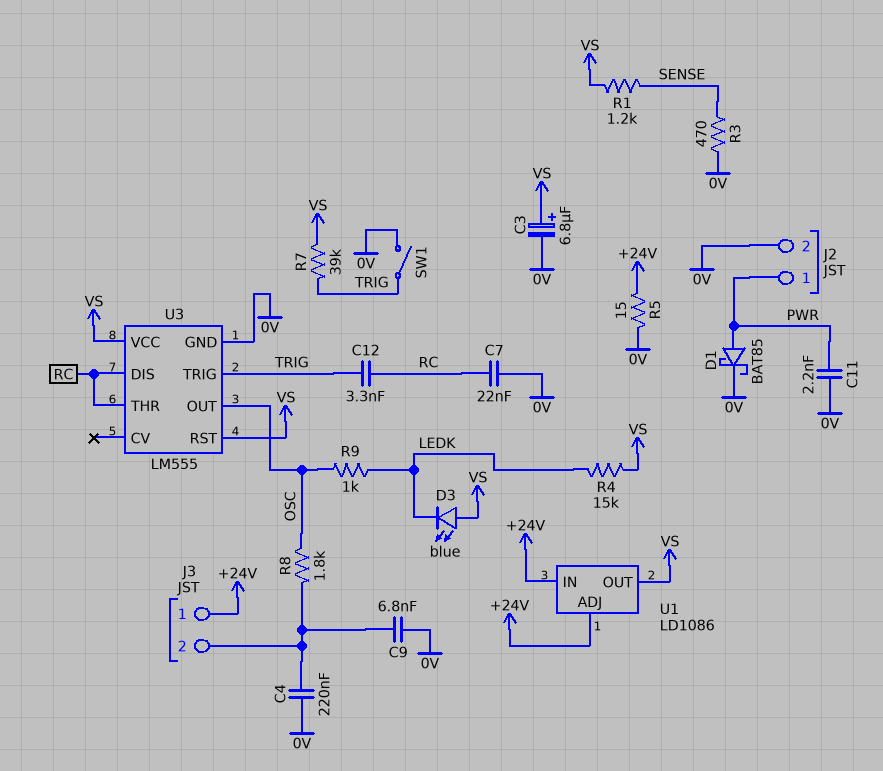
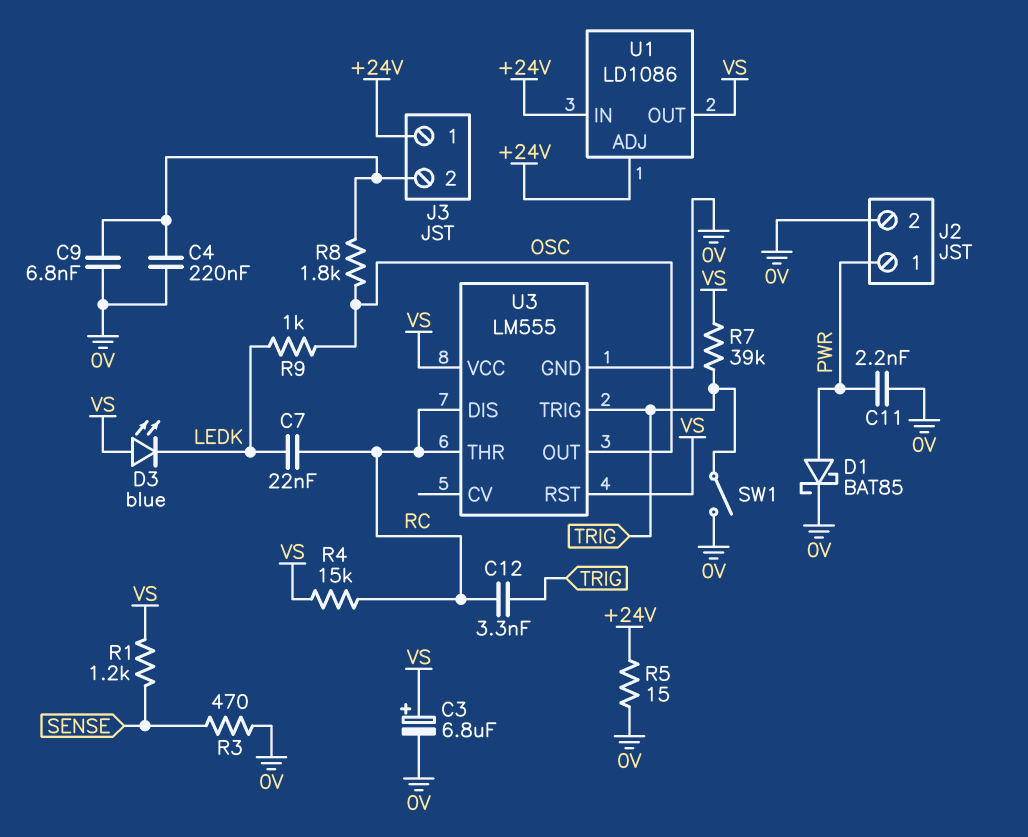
C7: 22nF (0V, RC) -> 22nF (LEDK, RC)
R4: 15k (LEDK, VS) -> 15k (RC, VS)

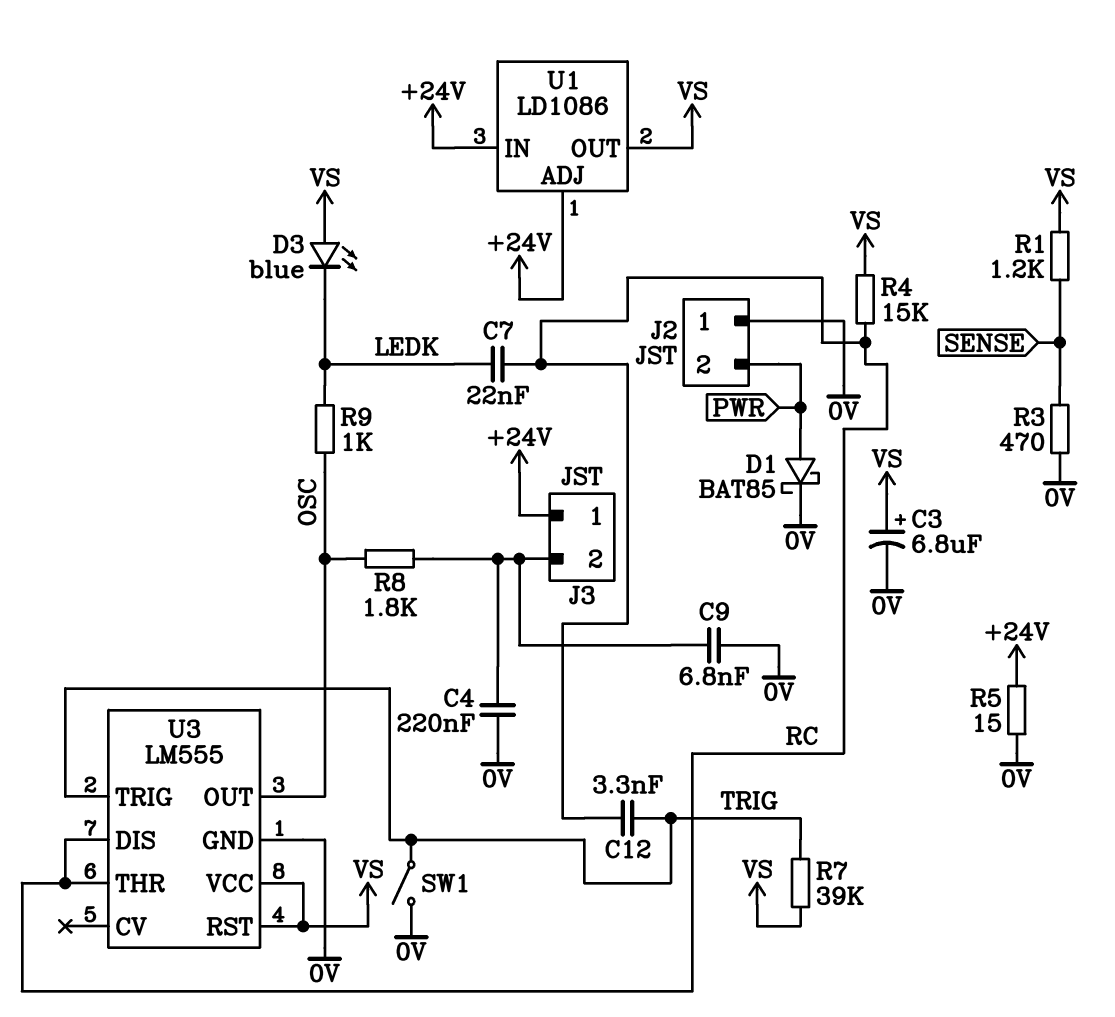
C11: 2.2nF (0V, PWR) -> none
J2 pin 1: PWR -> 0V
J2 pin 2: 0V -> PWR

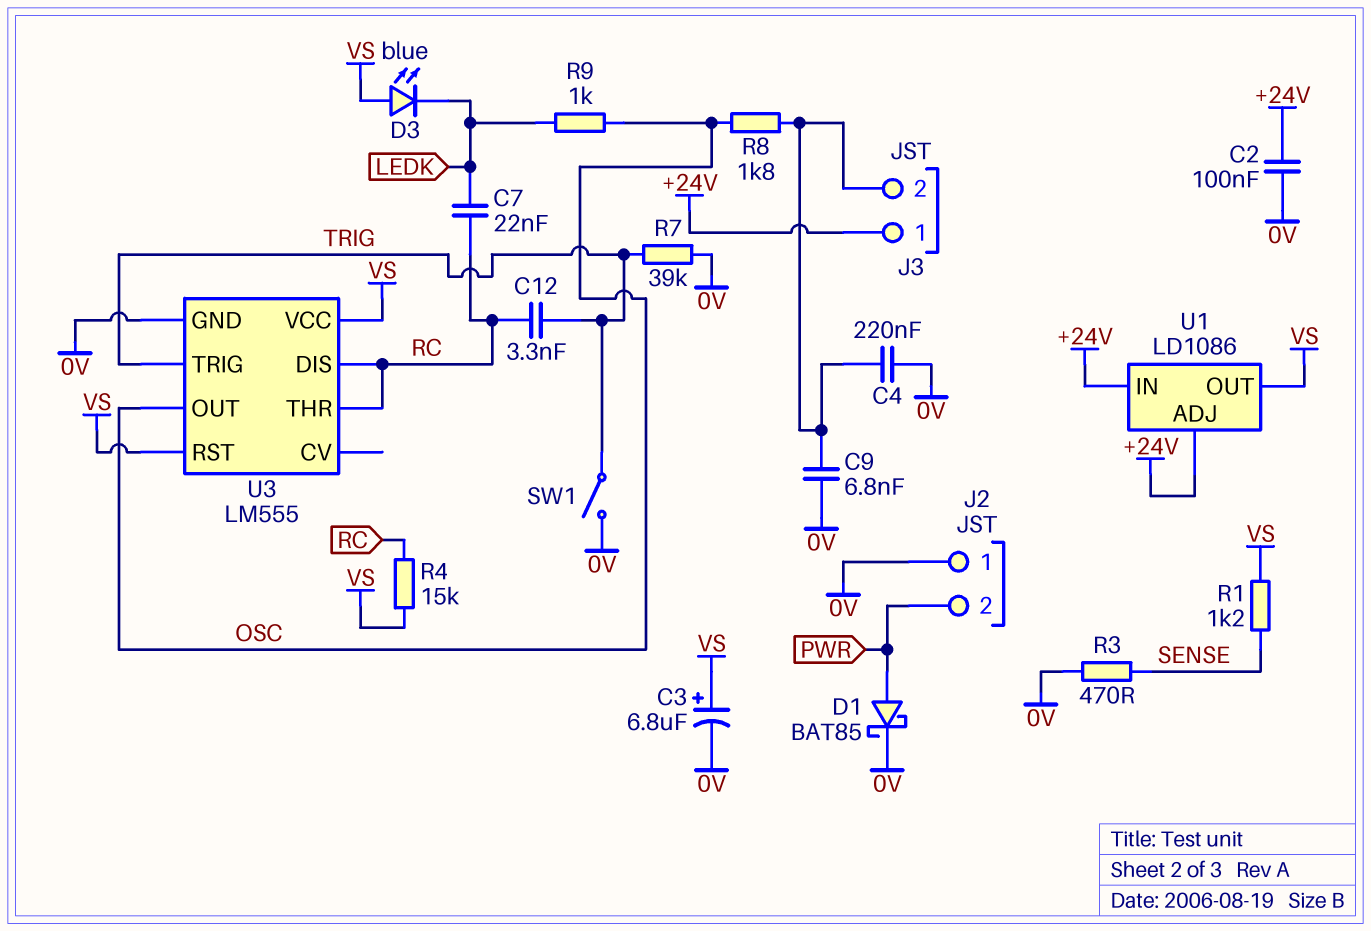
C2: none -> 100nF (+24V, 0V)
R5: 15 (+24V, 0V) -> none
R7: 39k (TRIG, VS) -> 39k (0V, TRIG)

